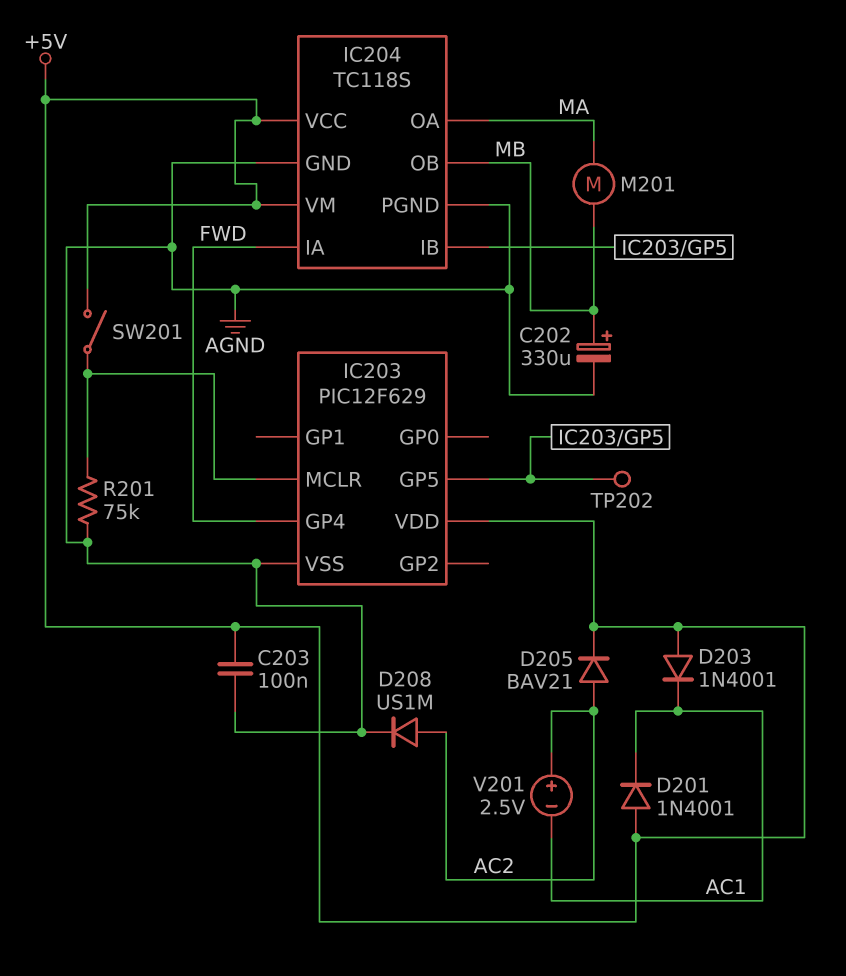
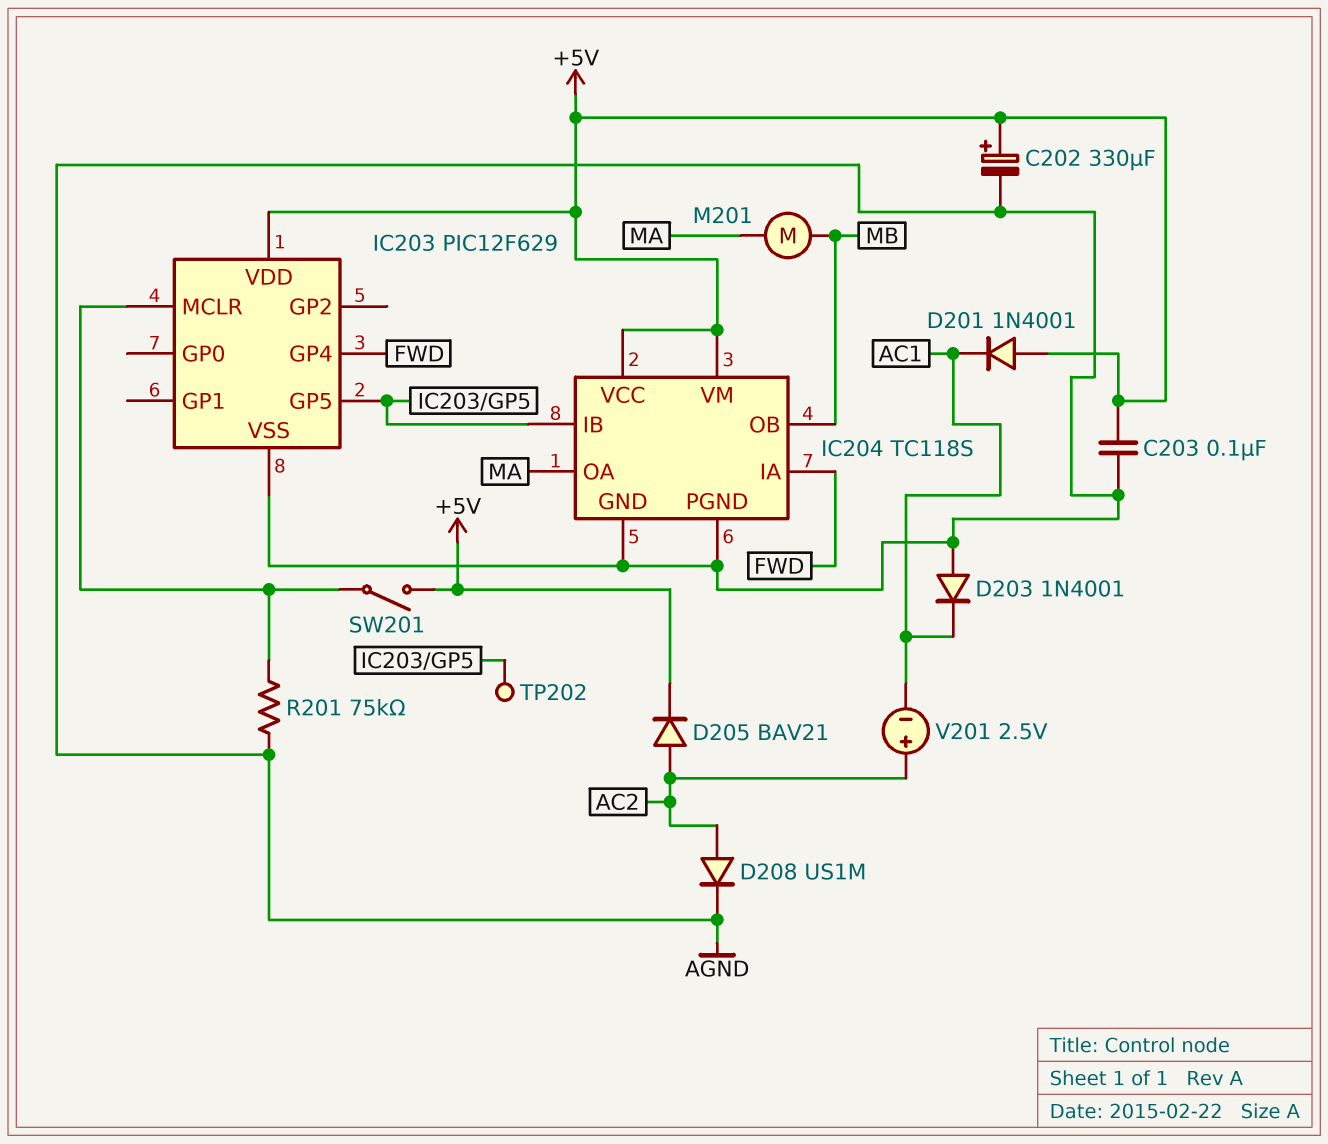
C202: 330uF (plus MB, minus AGND) -> 330uF (plus +5V, minus AGND)
D203: diode 1N4001 (A +5V, K AC1) -> diode 1N4001 (A AGND, K AC1)

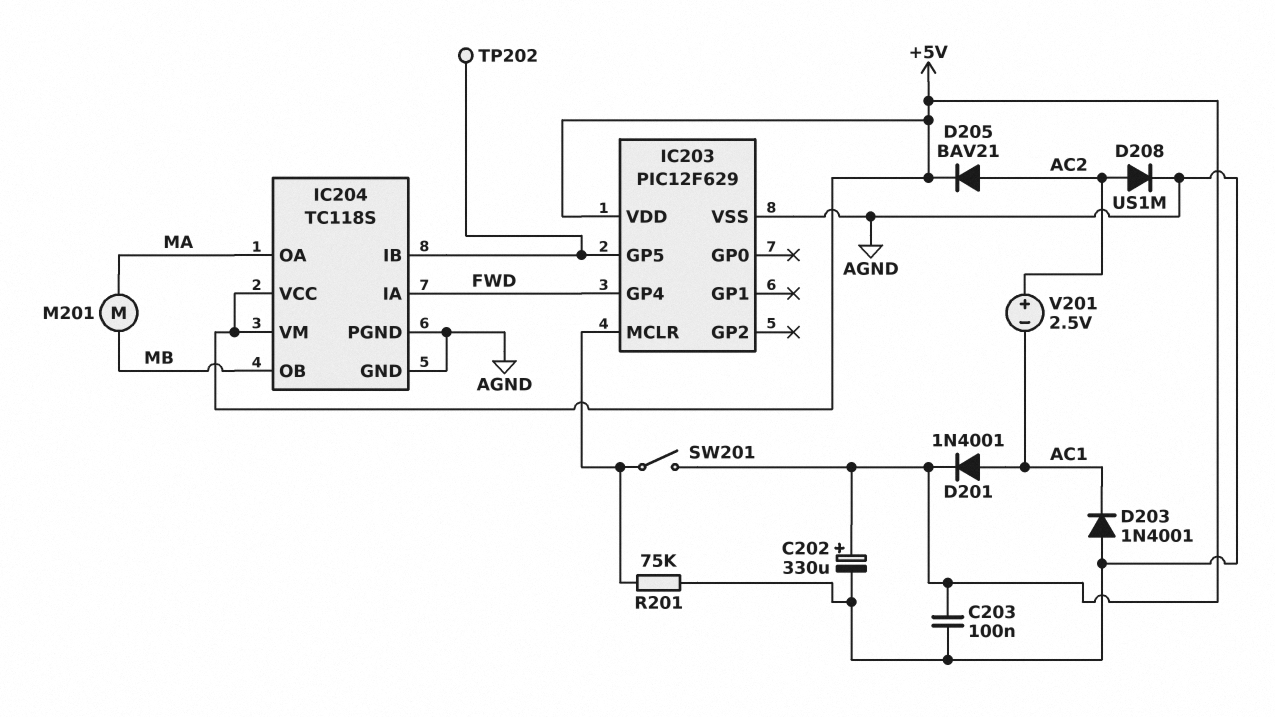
D201: diode 1N4001 (A +5V, K AC1) -> diode 1N4001 (A AC1, K +5V)

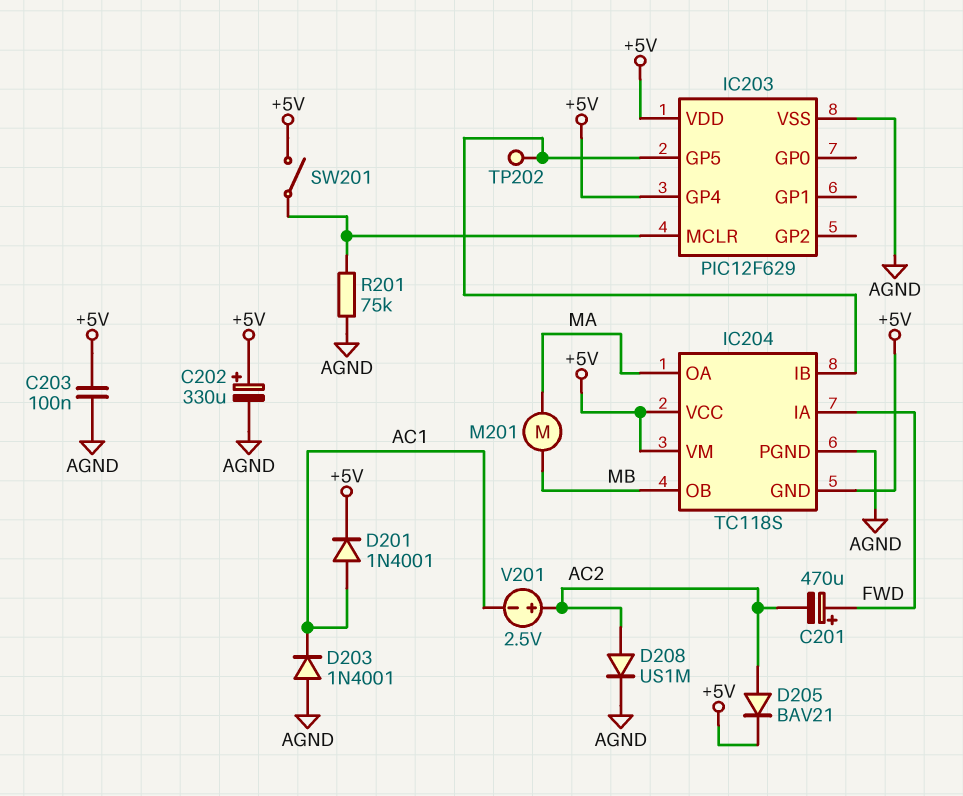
C201: none -> 470uF (plus FWD, minus AC2)
IC203 pin GP4: FWD -> +5V
IC204 pin GND: AGND -> +5V

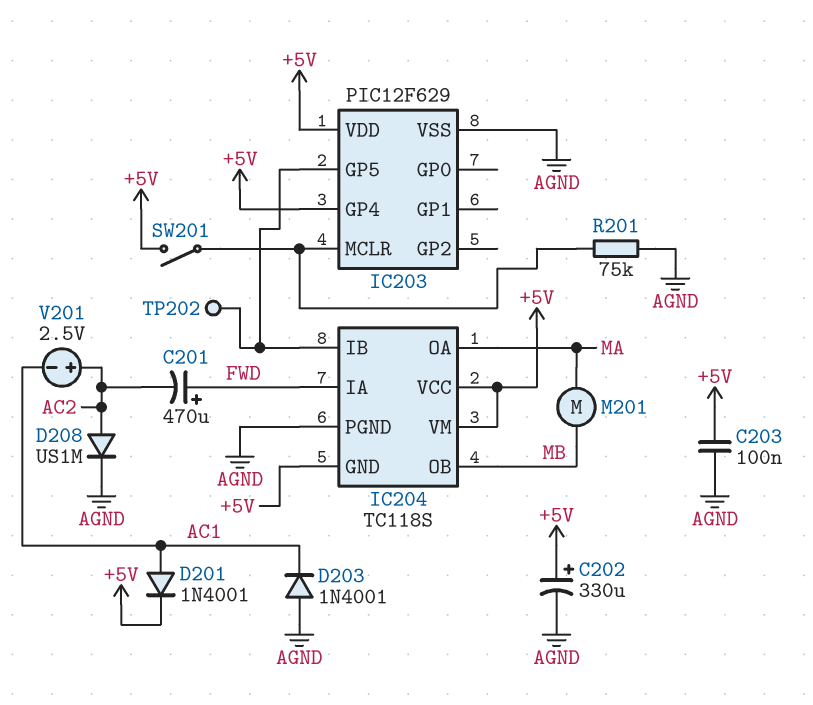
D205: diode BAV21 (A AC2, K +5V) -> none

